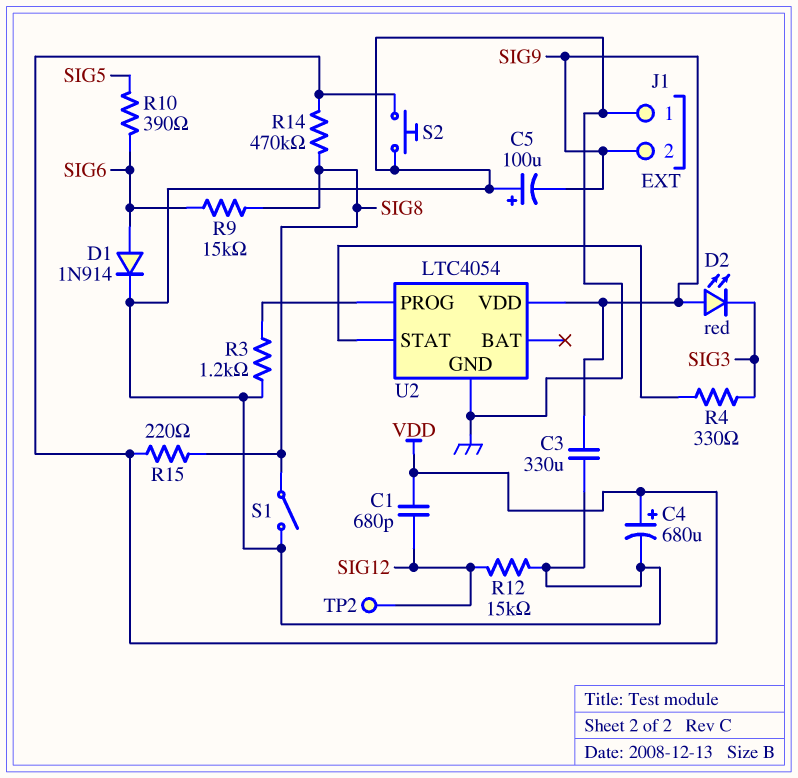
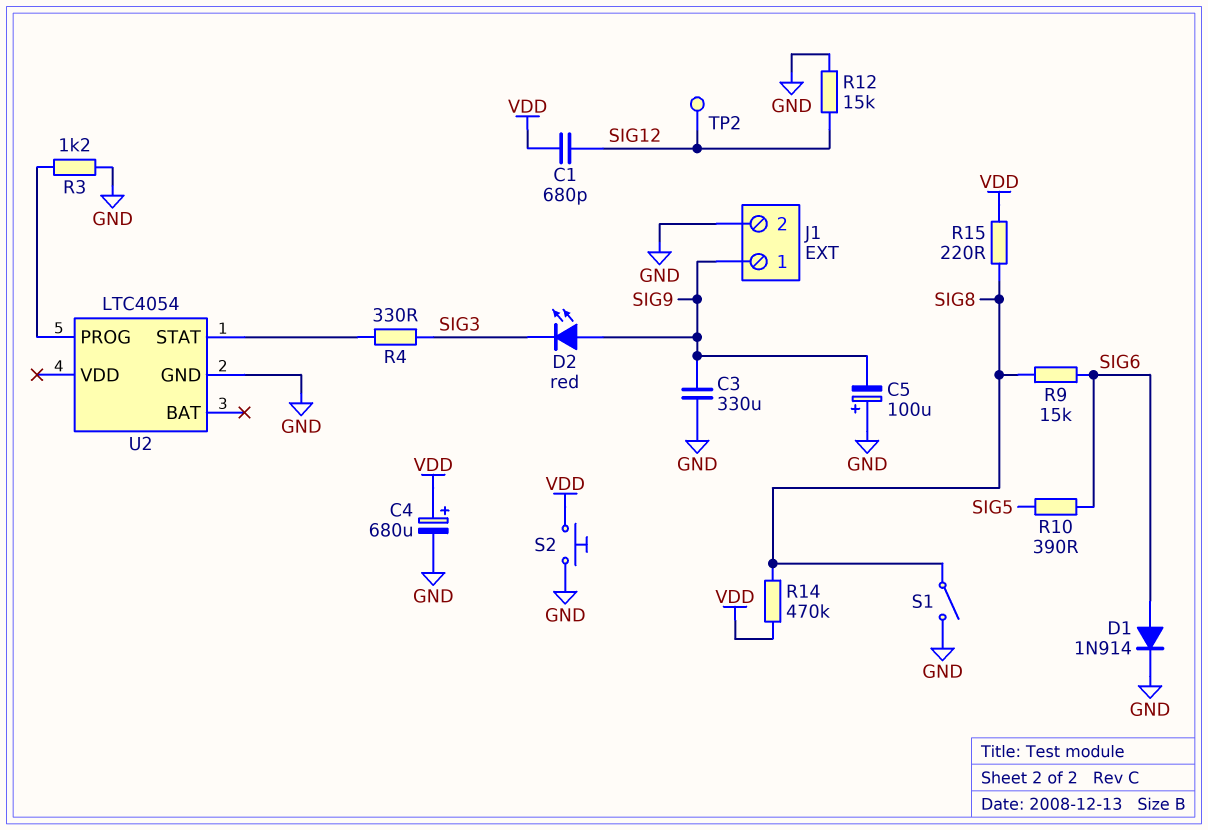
J1 pin 1: GND -> SIG9
J1 pin 2: SIG9 -> GND
U2 pin VDD: SIG9 -> none

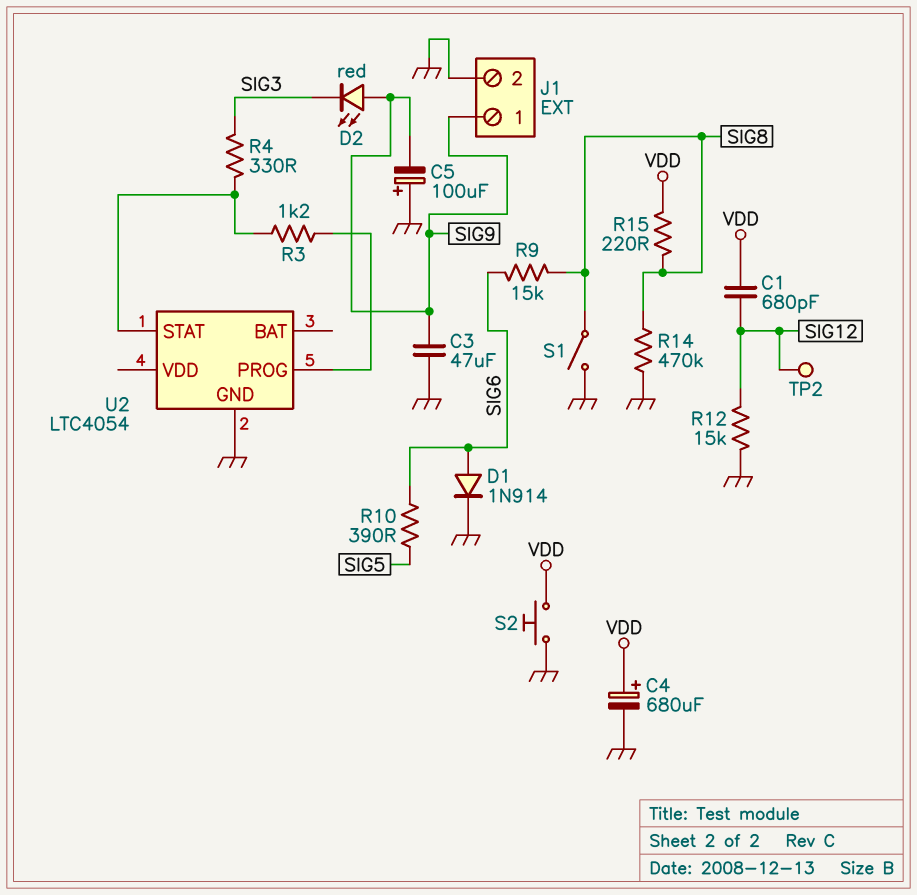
C3: 330uF (GND, SIG9) -> 47uF (GND, SIG9)
R3: 1.2k (GND, U2/PROG) -> 1.2k (U2/PROG, U2/STAT)
R14: 470k (SIG8, VDD) -> 470k (GND, SIG8)

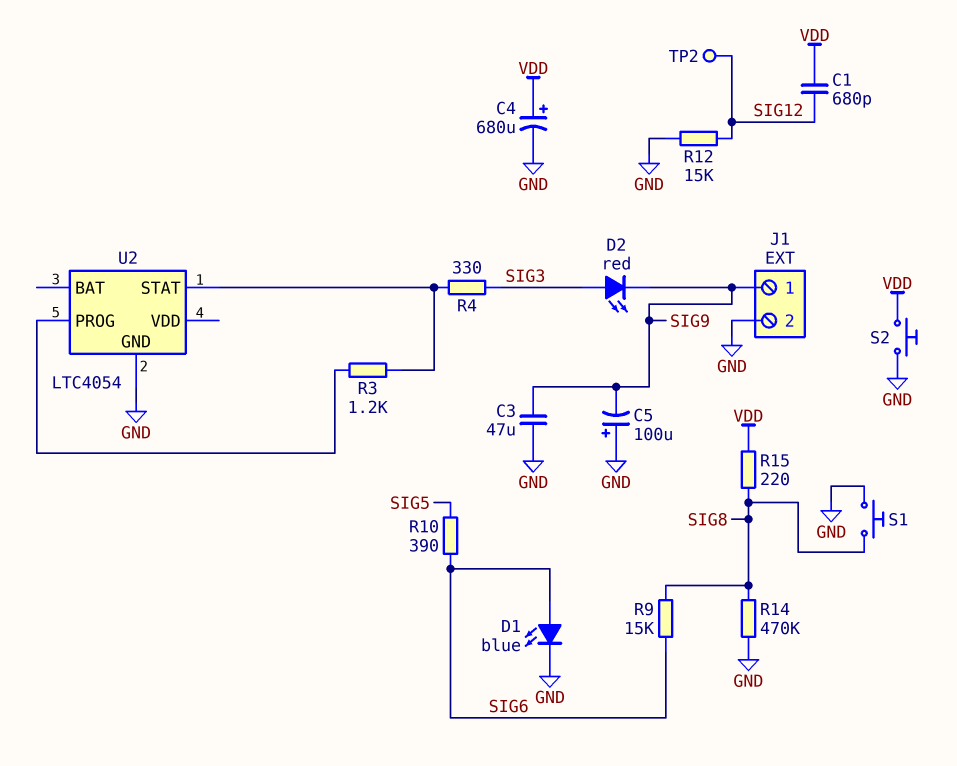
D1: diode 1N914 (A SIG6, K GND) -> LED blue (A SIG6, K GND)
D2: LED red (A SIG9, K SIG3) -> LED red (A SIG3, K SIG9)
S1: switch (GND, SIG8) -> button (GND, SIG8)

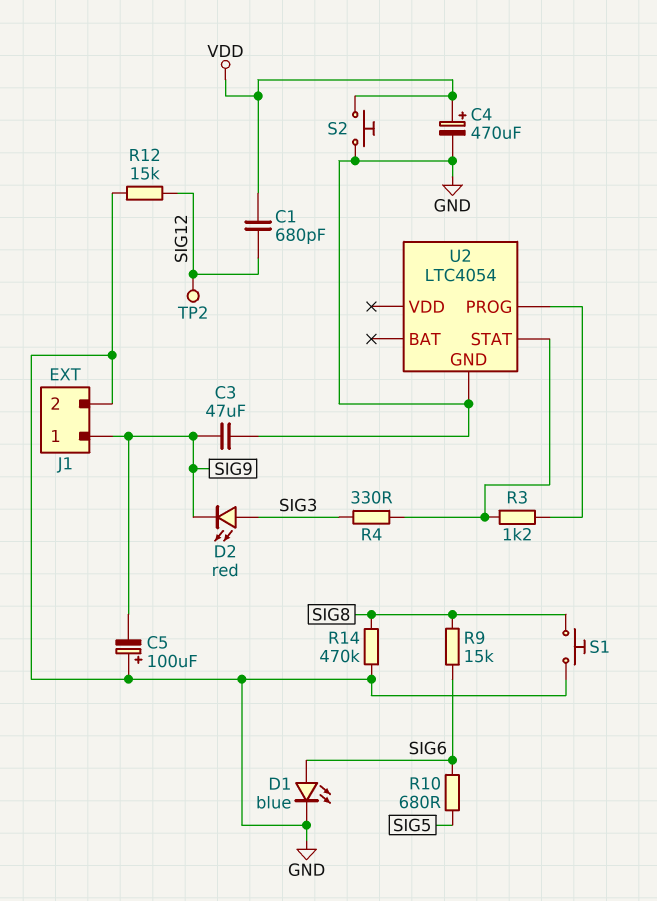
C4: 680uF (plus VDD, minus GND) -> 470uF (plus VDD, minus GND)
R10: 390 (SIG5, SIG6) -> 680 (SIG5, SIG6)
R15: 220 (SIG8, VDD) -> none

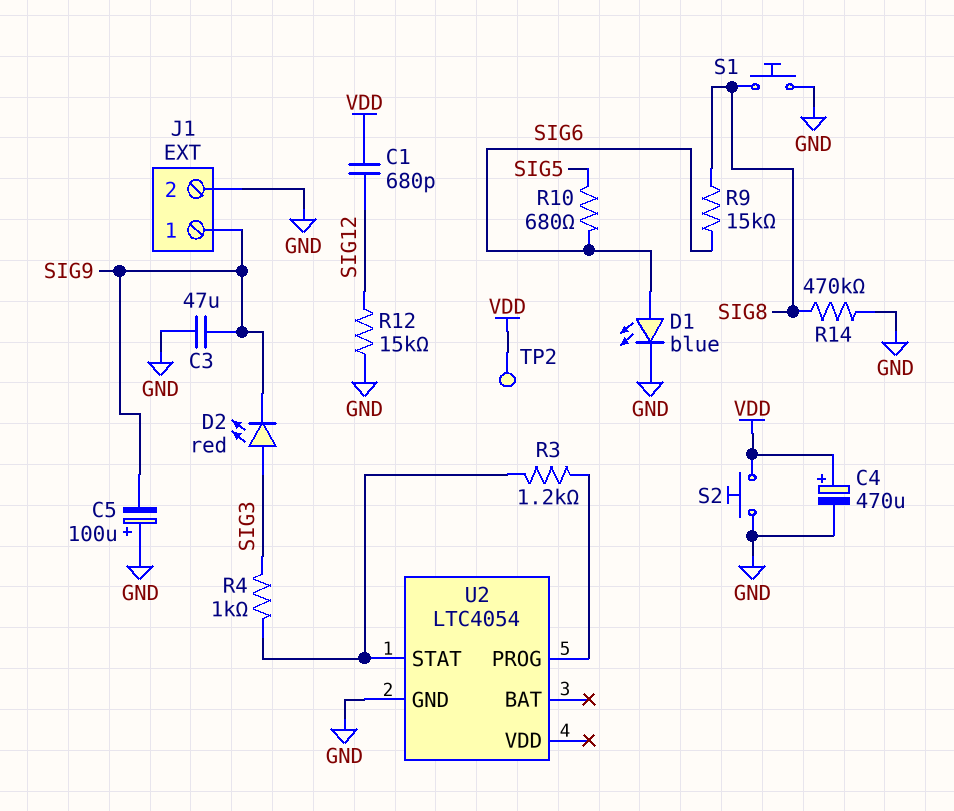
R4: 330 (SIG3, U2/STAT) -> 1k (SIG3, U2/STAT)
TP2: test point (SIG12) -> test point (VDD)

